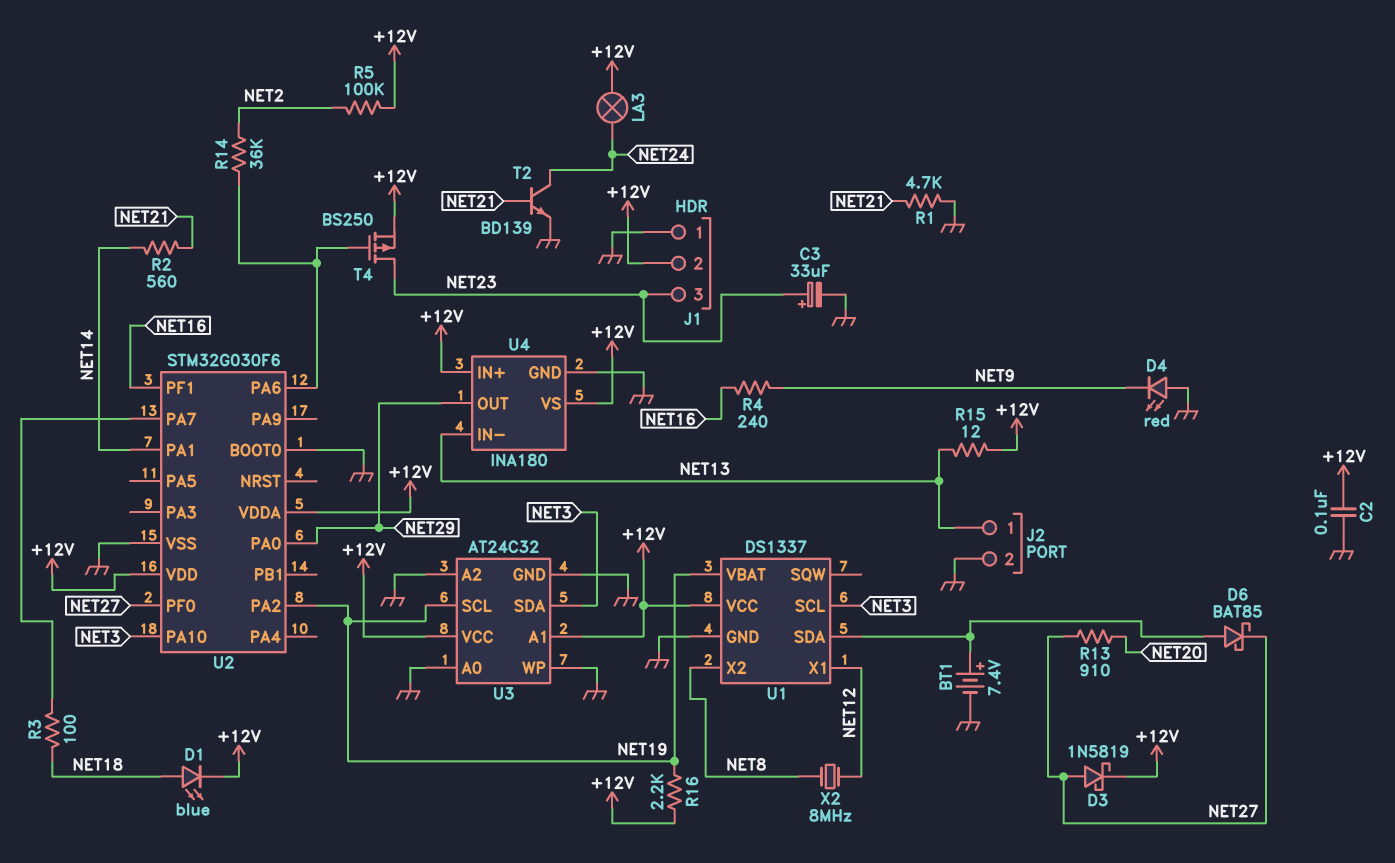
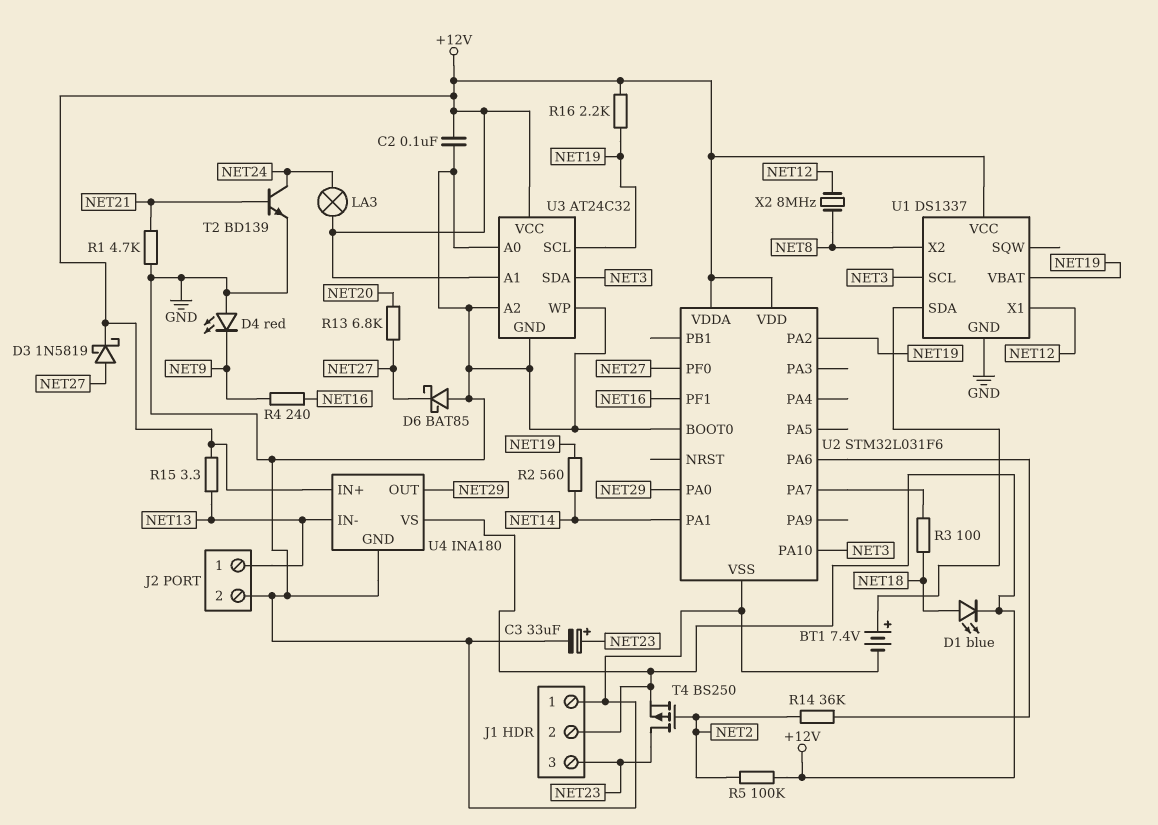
D6: schottky BAT85 (A U1/SDA, K NET27) -> schottky BAT85 (A GND, K NET27)
R2: 560 (NET14, NET21) -> 560 (NET14, NET19)
R13: 910 (NET20, NET27) -> 6.8k (NET20, NET27)
R15: 12 (+12V, NET13) -> 3.3 (+12V, NET13)
T4: PMOS BS250 (G U2/PA6, D NET23, S +12V) -> PMOS BS250 (G NET2, D NET23, S +12V)
U2: STM32G030F6 -> STM32L031F6

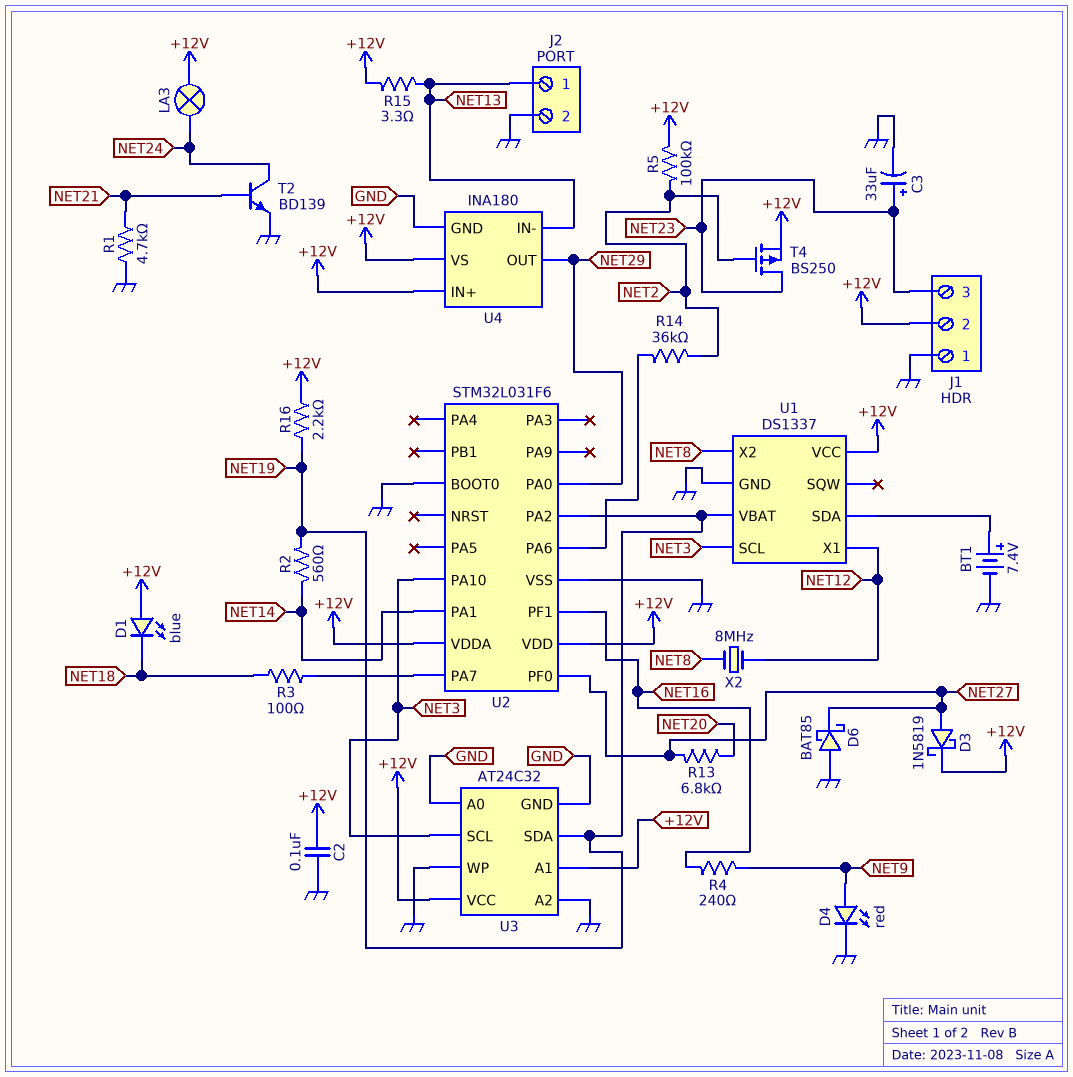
D1: LED blue (A NET18, K +12V) -> LED blue (A +12V, K NET18)
D4: LED red (A GND, K NET9) -> LED red (A NET9, K GND)
U3 pin SCL: NET19 -> NET3
U3 pin SDA: NET3 -> NET19

